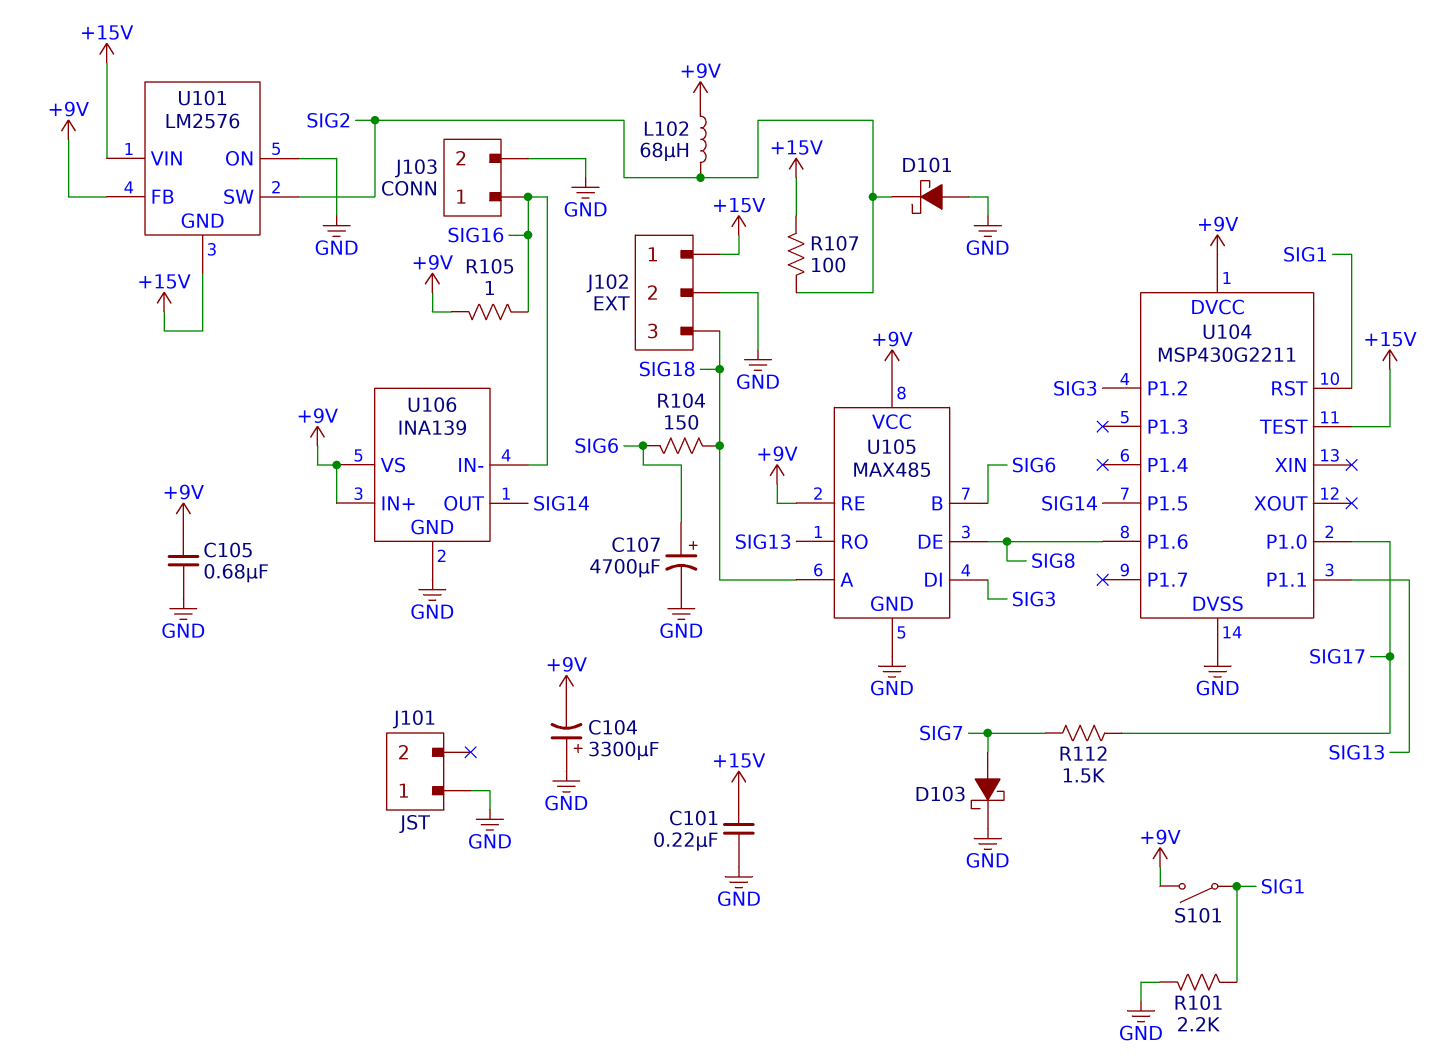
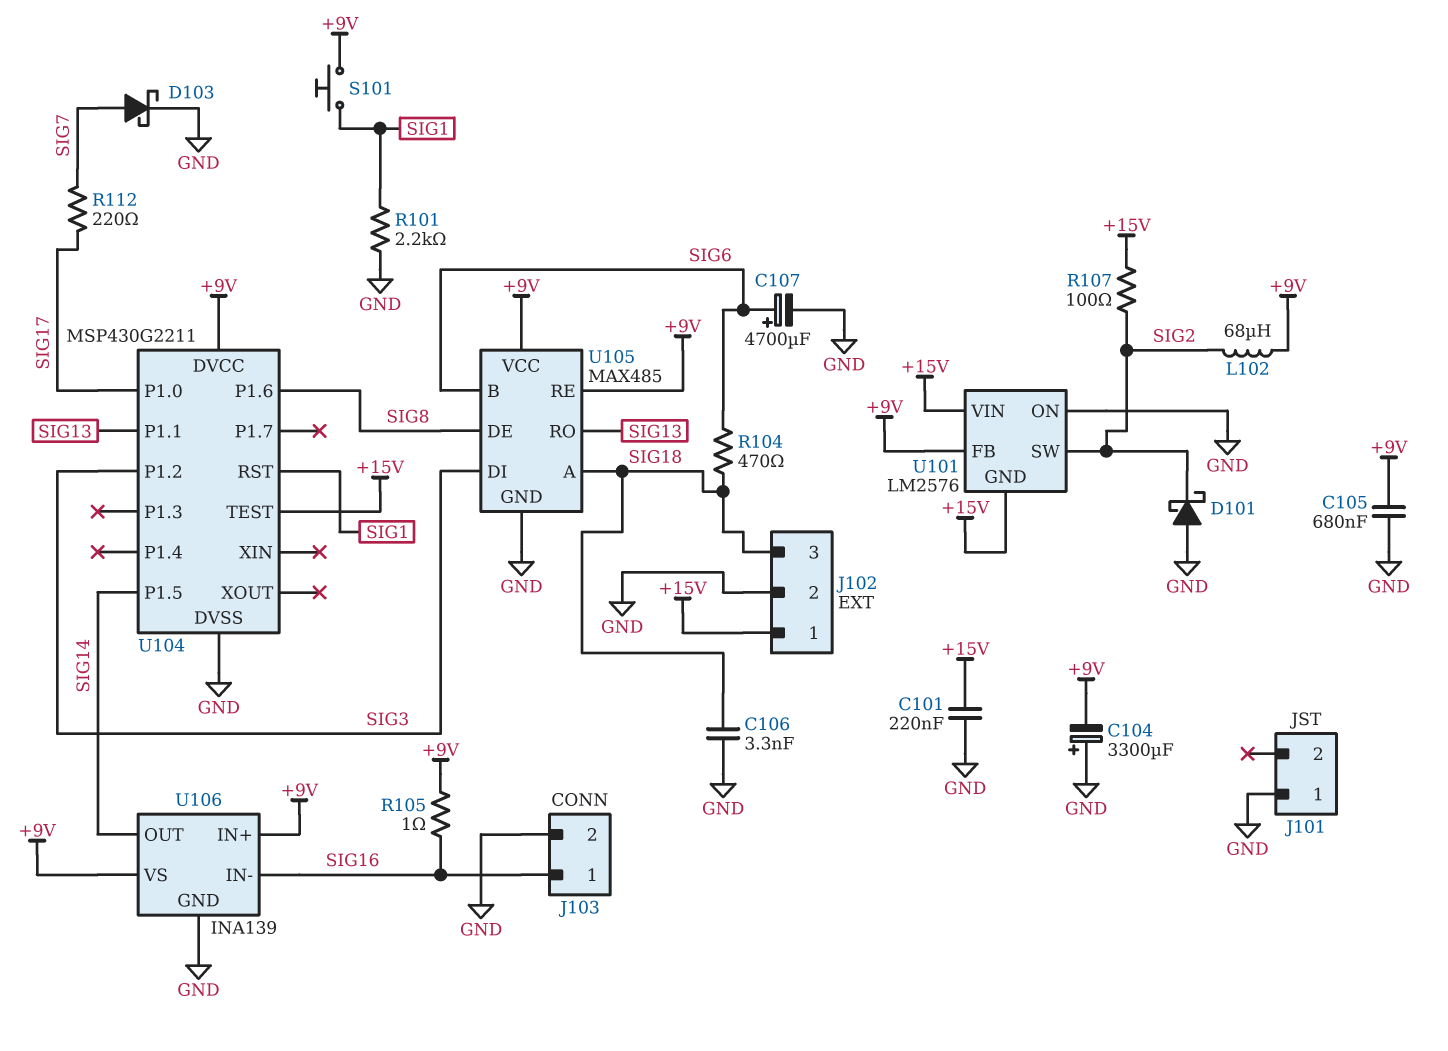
C106: none -> 3.3nF (GND, SIG18)
R104: 150 (SIG6, SIG18) -> 470 (SIG6, SIG18)
R112: 1.5k (SIG7, SIG17) -> 220 (SIG7, SIG17)
S101: switch (+9V, SIG1) -> button (+9V, SIG1)

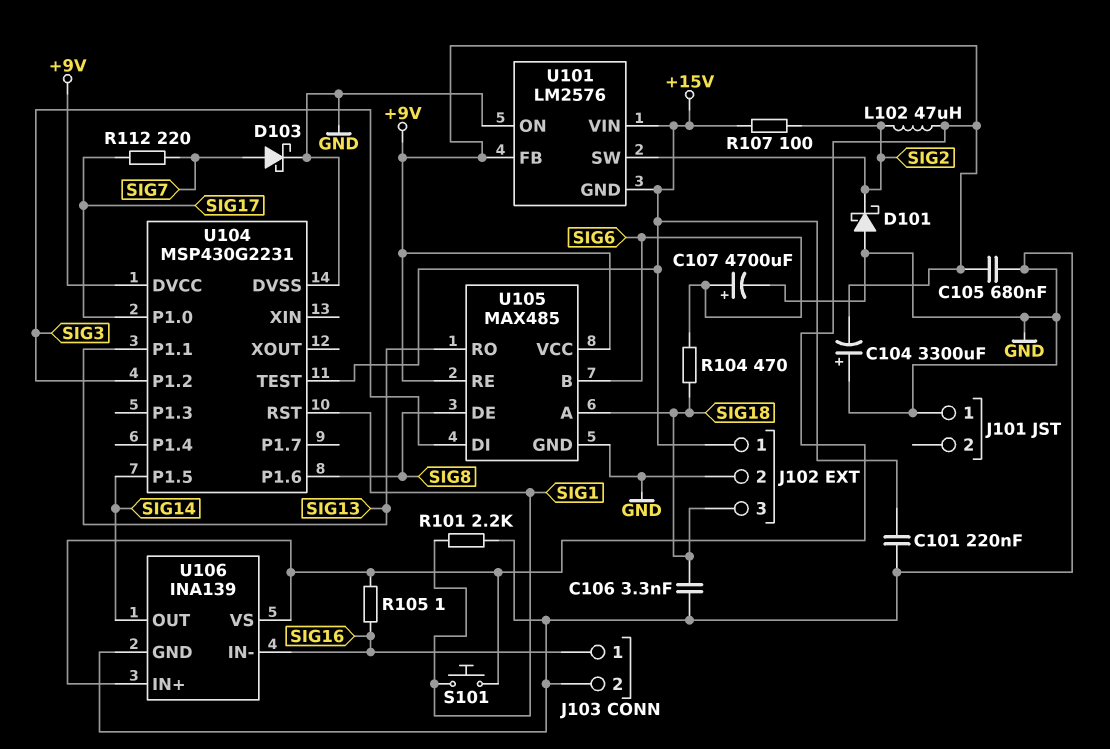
L102: 68uH (+9V, SIG2) -> 47uH (+9V, SIG2)
U104: MSP430G2211 -> MSP430G2231

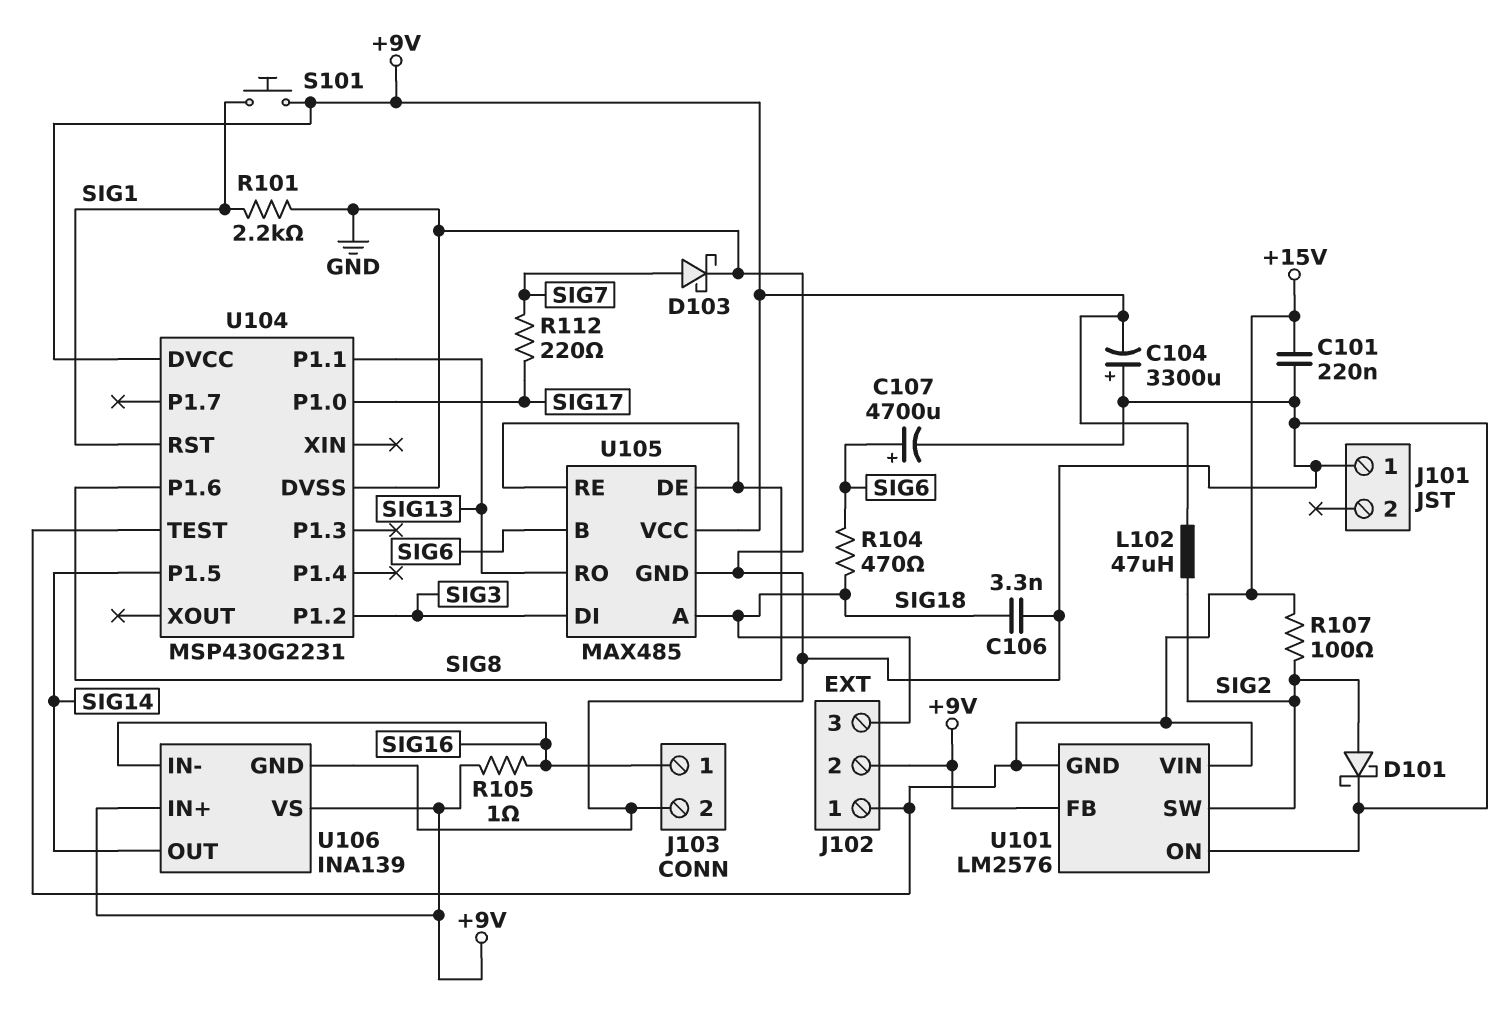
C105: 680nF (+9V, GND) -> none
D101: schottky (A GND, K SIG2) -> schottky (A SIG2, K GND)
J102 pin 2: GND -> +9V
U105 pin RE: +9V -> SIG8

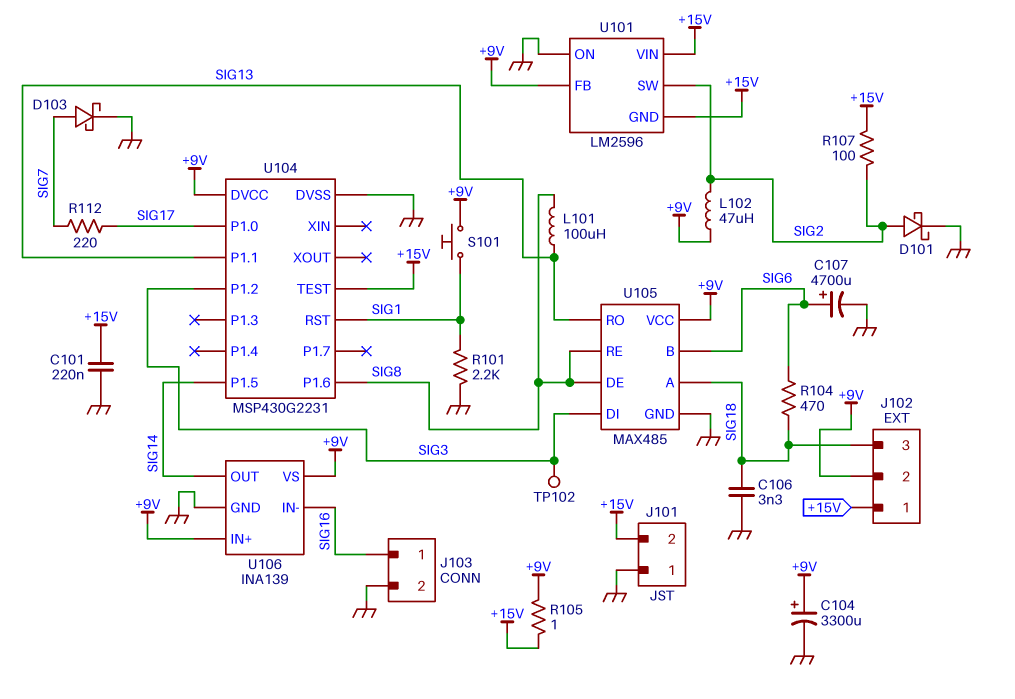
C104: 3300uF (plus GND, minus +9V) -> 3300uF (plus +9V, minus GND)
J101 pin 2: none -> +15V
L101: none -> 100uH (SIG8, SIG13)
R105: 1 (+9V, SIG16) -> 1 (+9V, +15V)
TP102: none -> test point (SIG3)
U101: LM2576 -> LM2596

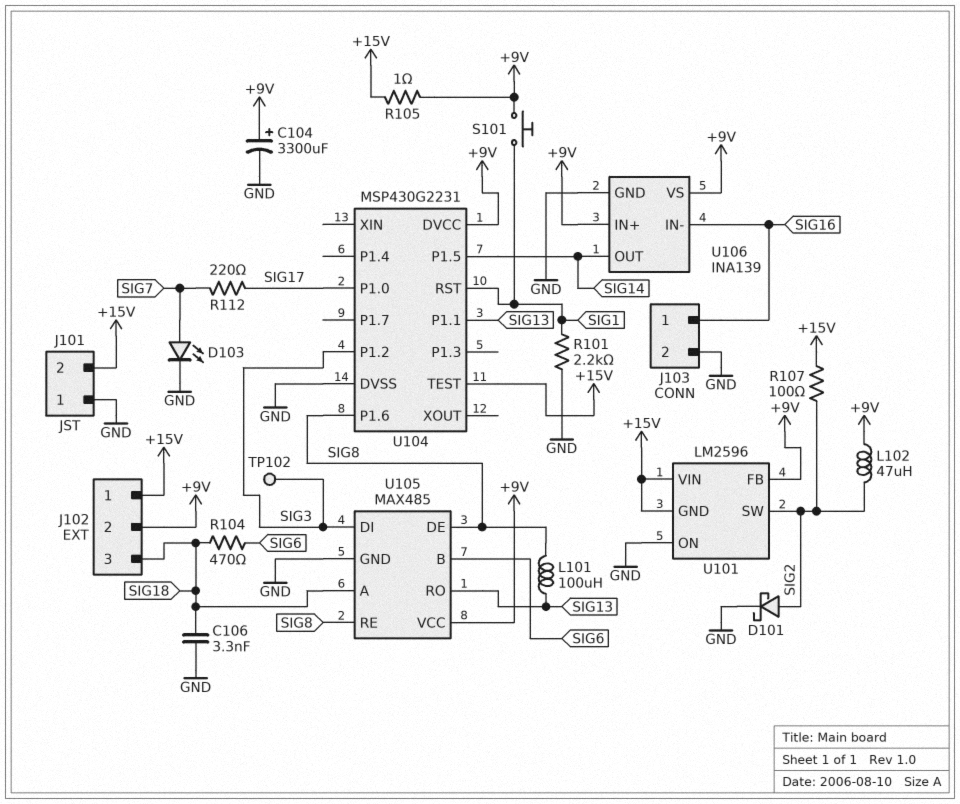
C101: 220nF (+15V, GND) -> none
C107: 4700uF (plus SIG6, minus GND) -> none
D103: schottky (A SIG7, K GND) -> LED (A SIG7, K GND)

